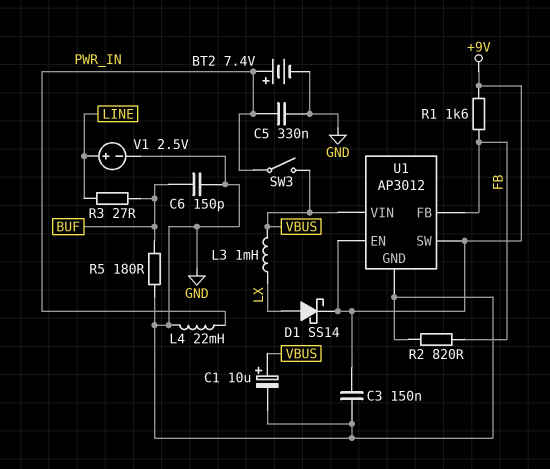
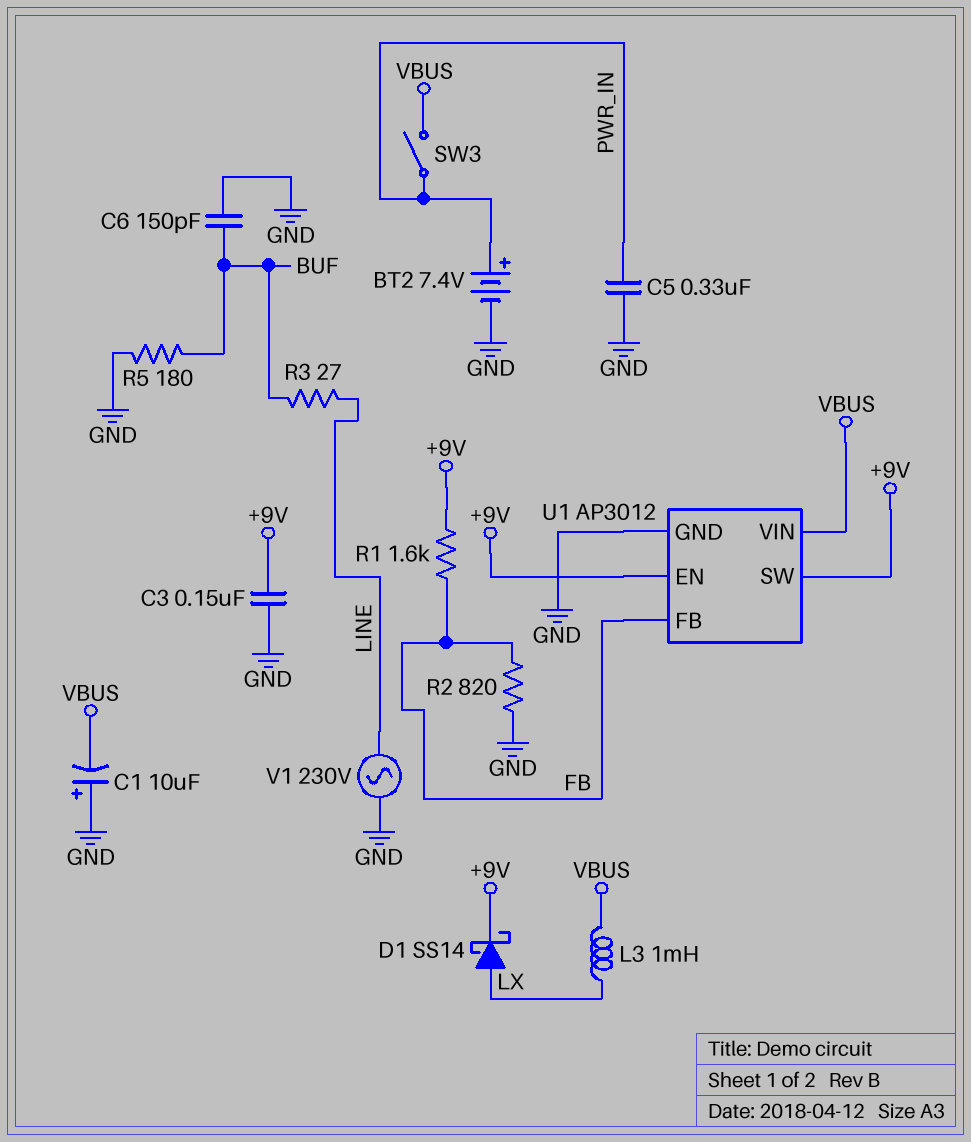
C1: 10uF (plus VBUS, minus GND) -> 10uF (plus GND, minus VBUS)
L4: 22mH (GND, PWR_IN) -> none
V1: 2.5V (plus LINE, minus GND) -> AC 230V (GND, LINE)

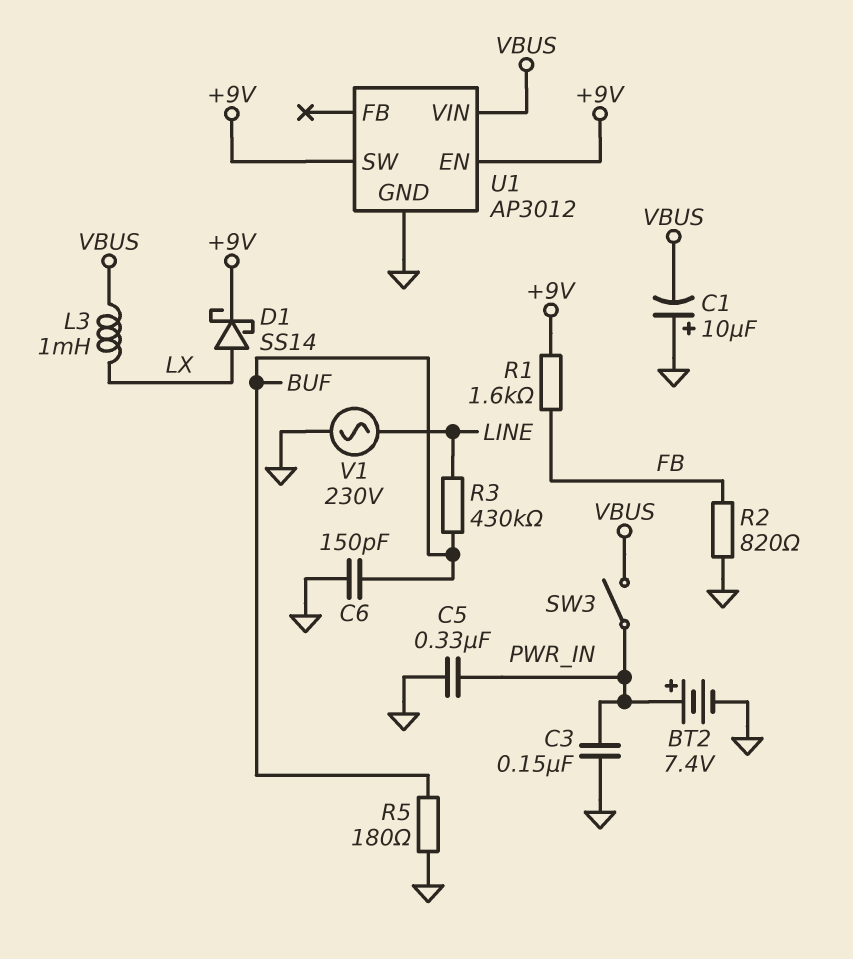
C3: 150nF (+9V, GND) -> 150nF (GND, PWR_IN)
R3: 27 (BUF, LINE) -> 430k (BUF, LINE)
U1 pin FB: FB -> none

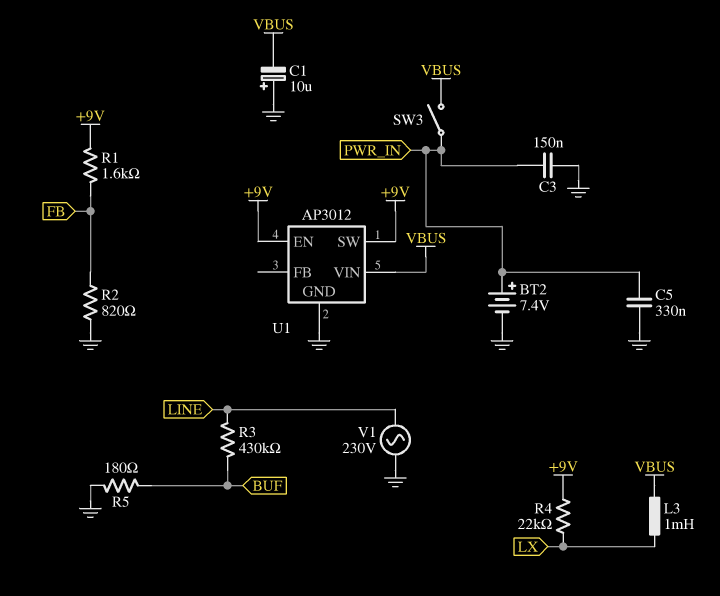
C6: 150pF (BUF, GND) -> none
D1: schottky SS14 (A LX, K +9V) -> none
R4: none -> 22k (+9V, LX)

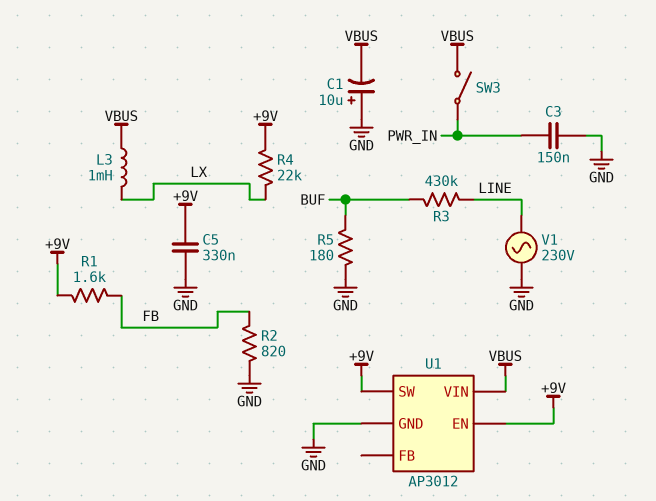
BT2: 7.4V (plus PWR_IN, minus GND) -> none
C5: 330nF (GND, PWR_IN) -> 330nF (+9V, GND)

